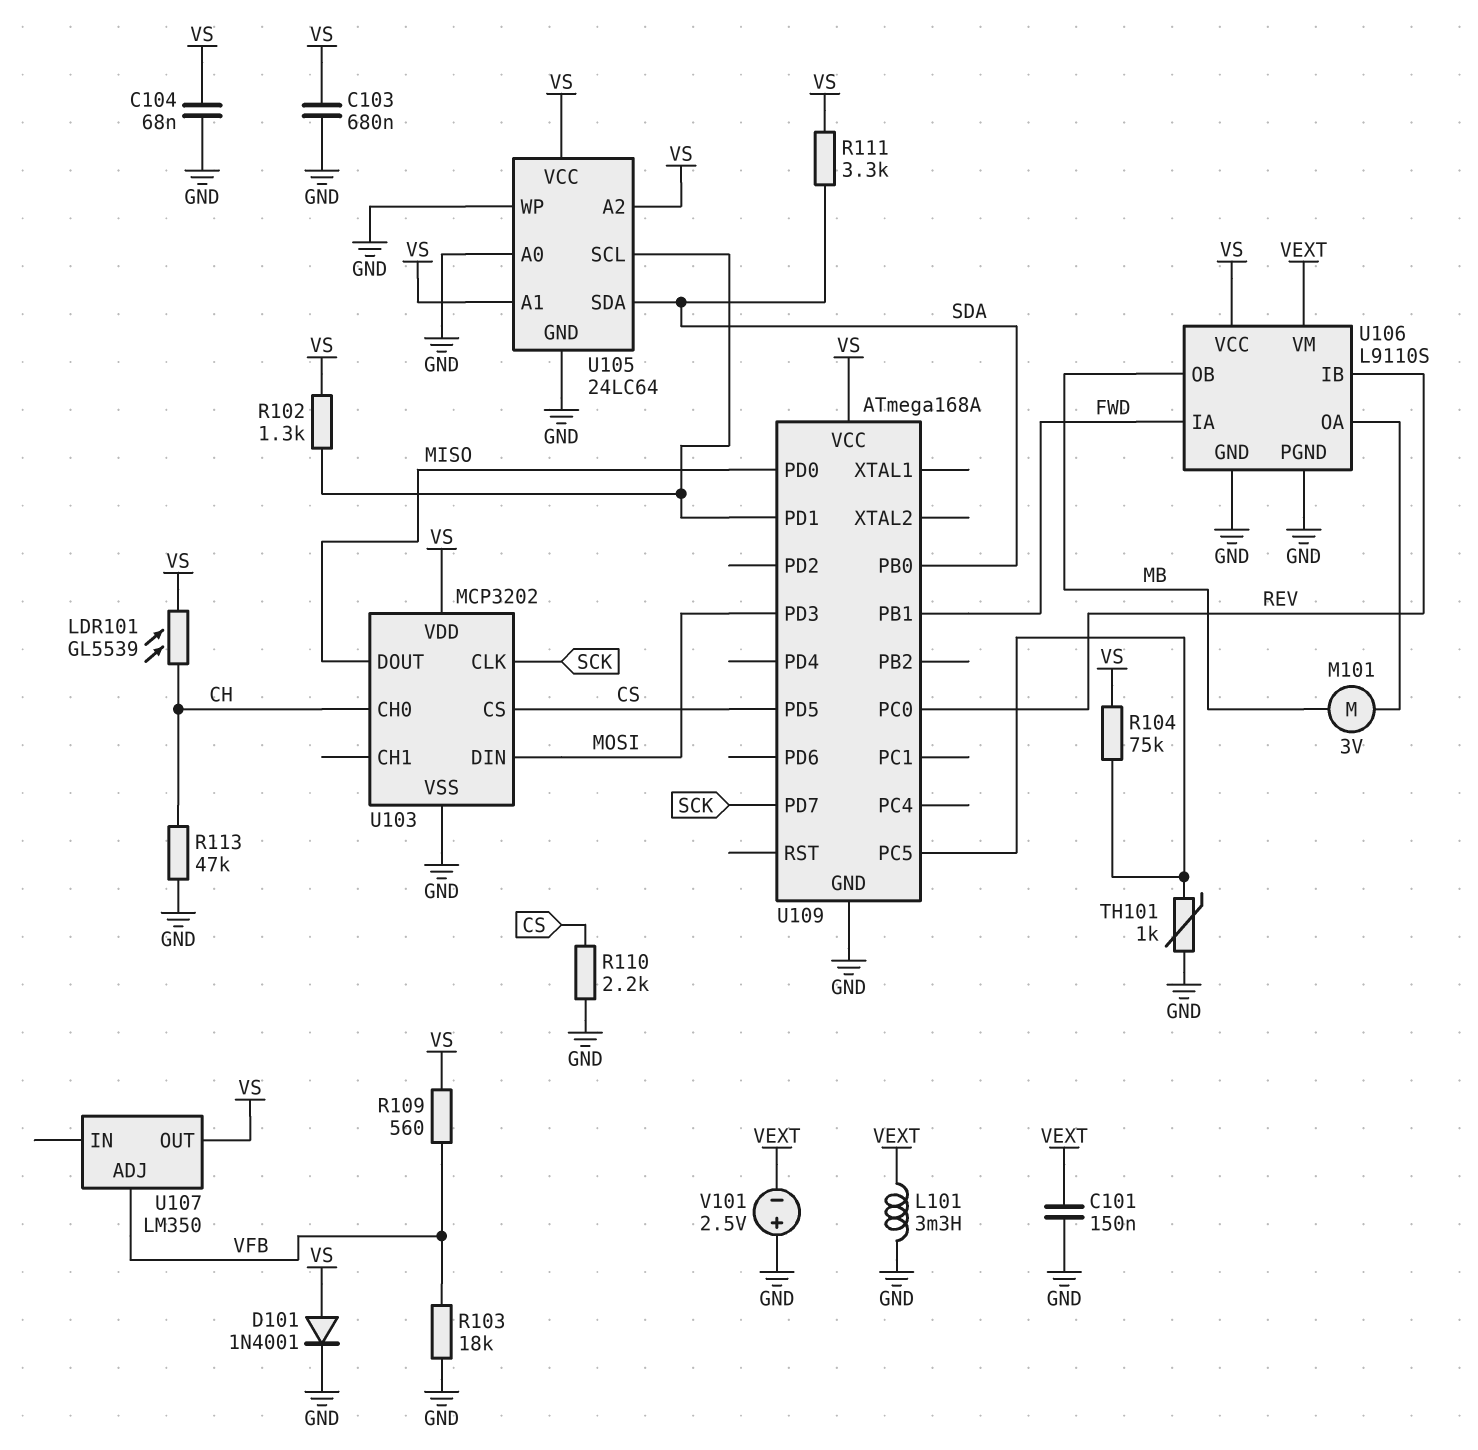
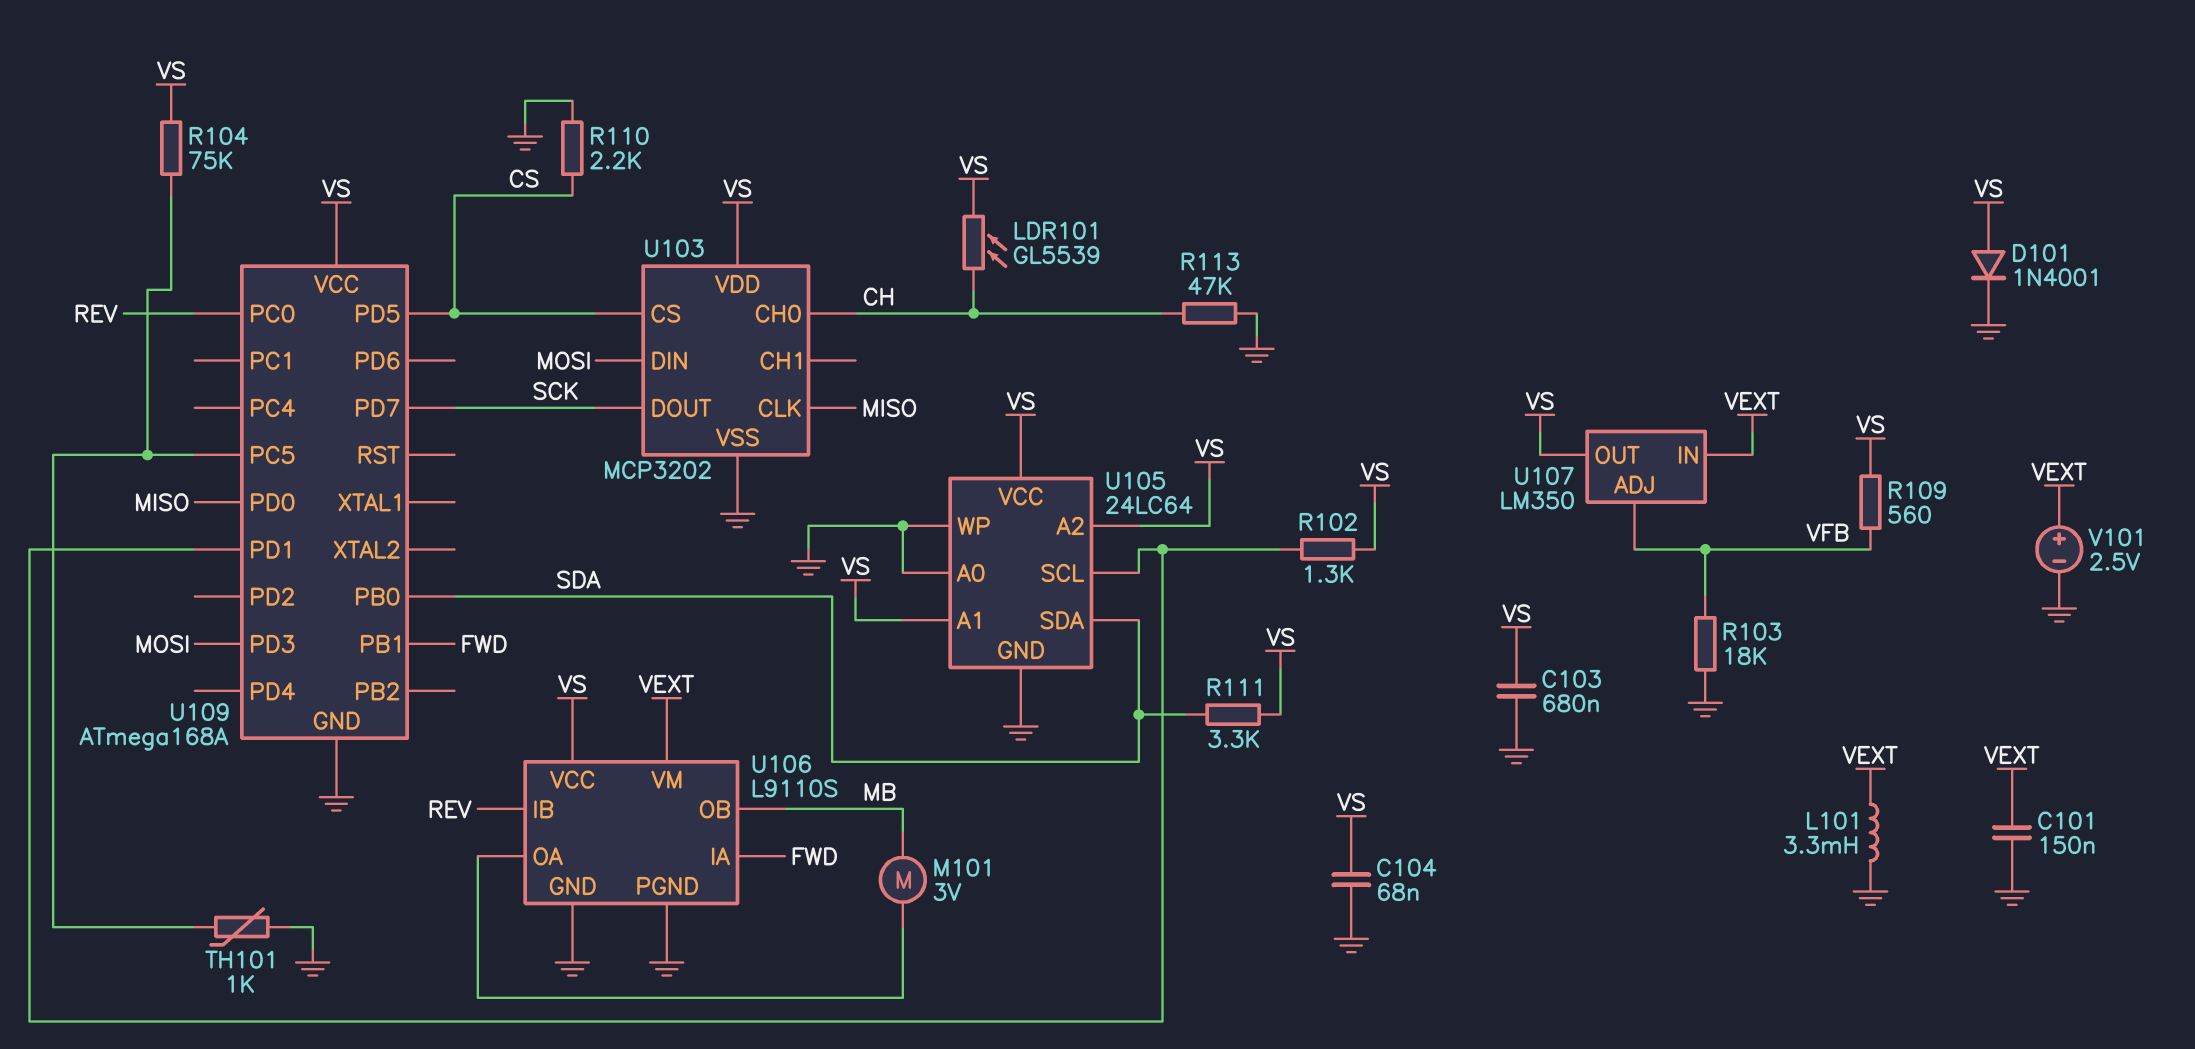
U103 pin CLK: SCK -> MISO
U103 pin DOUT: MISO -> SCK
U107 pin IN: none -> VEXT
V101: 2.5V (plus GND, minus VEXT) -> 2.5V (plus VEXT, minus GND)

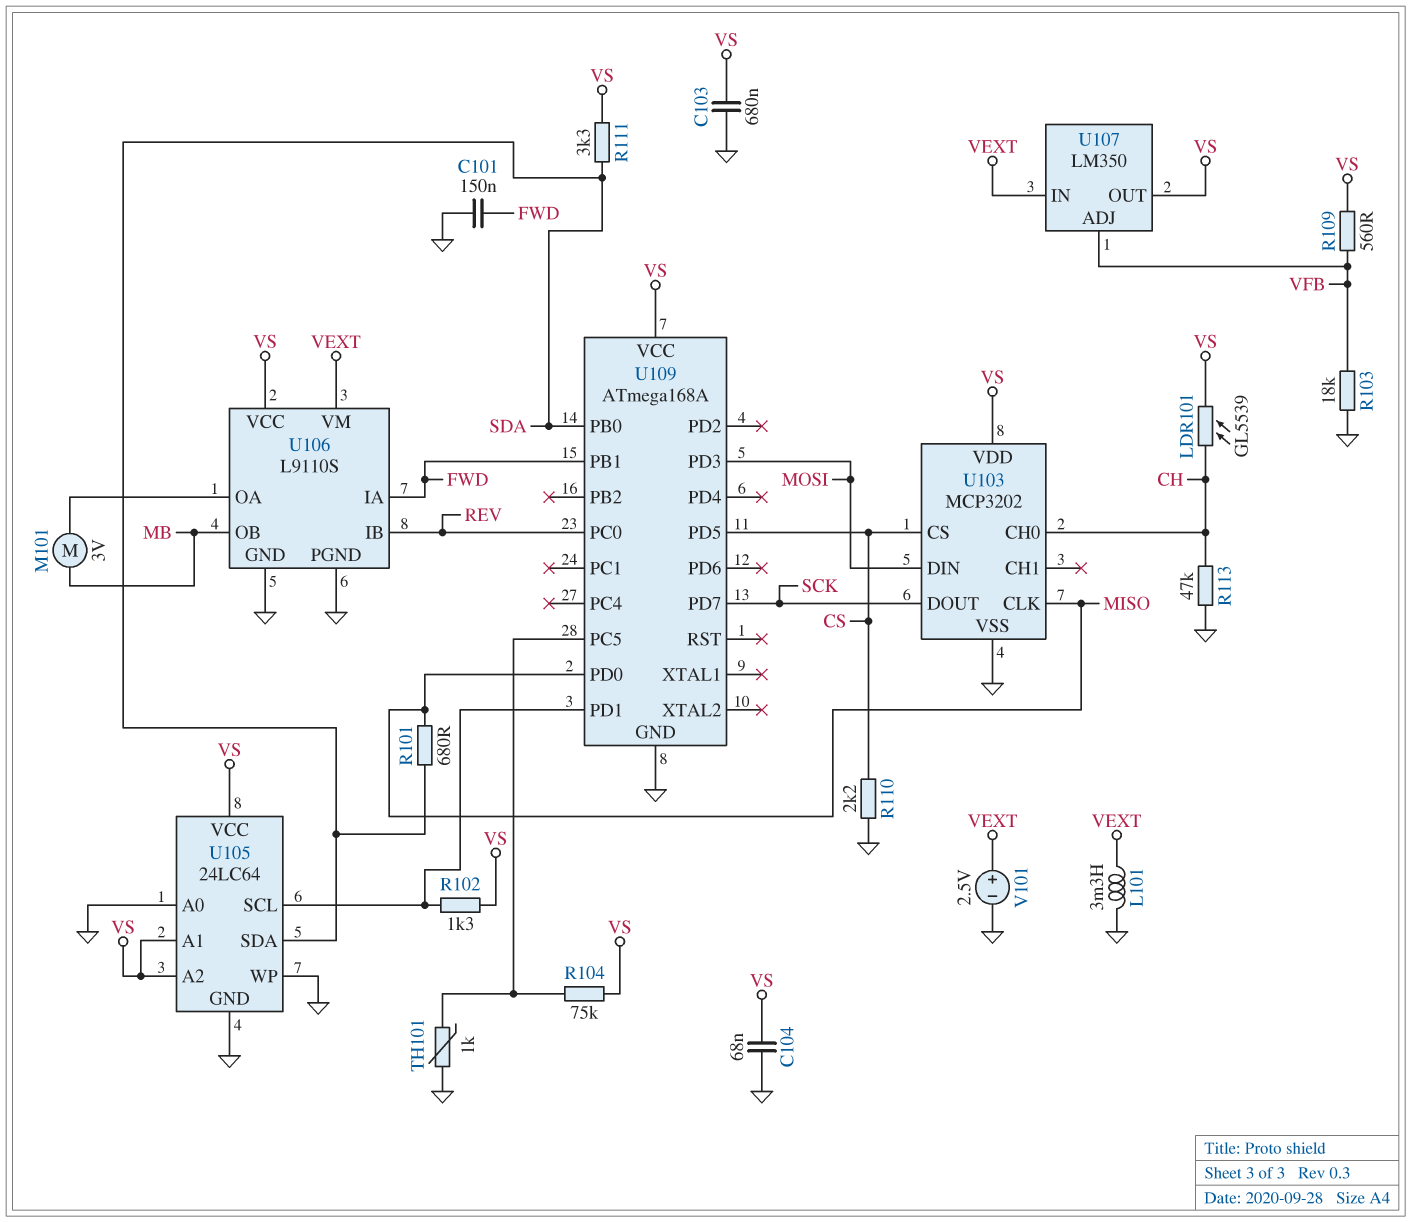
C101: 150nF (GND, VEXT) -> 150nF (FWD, GND)
D101: diode 1N4001 (A VS, K GND) -> none
R101: none -> 680 (MISO, SDA)

